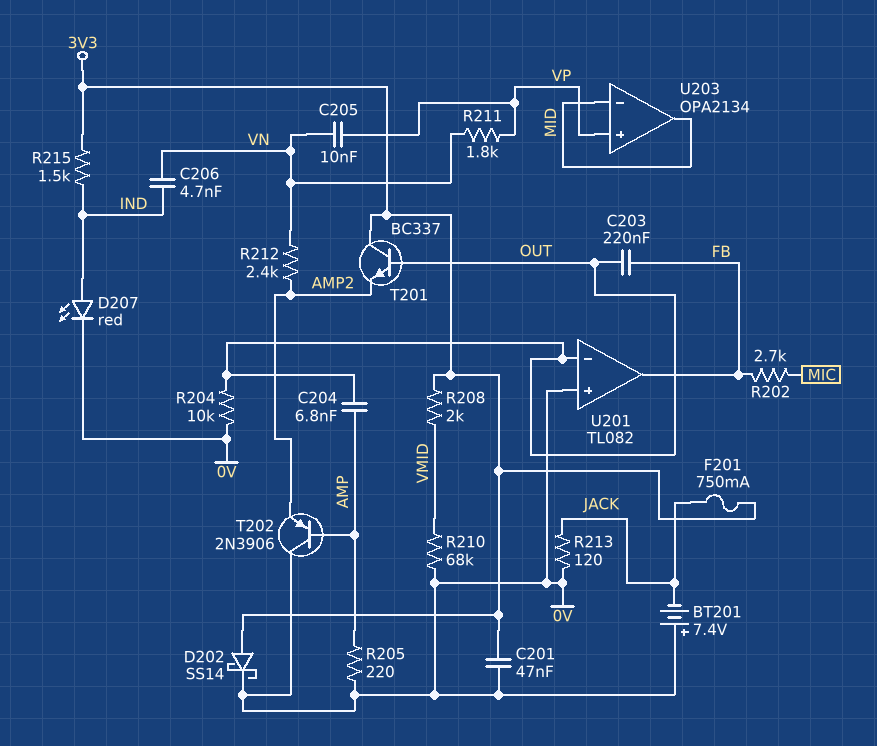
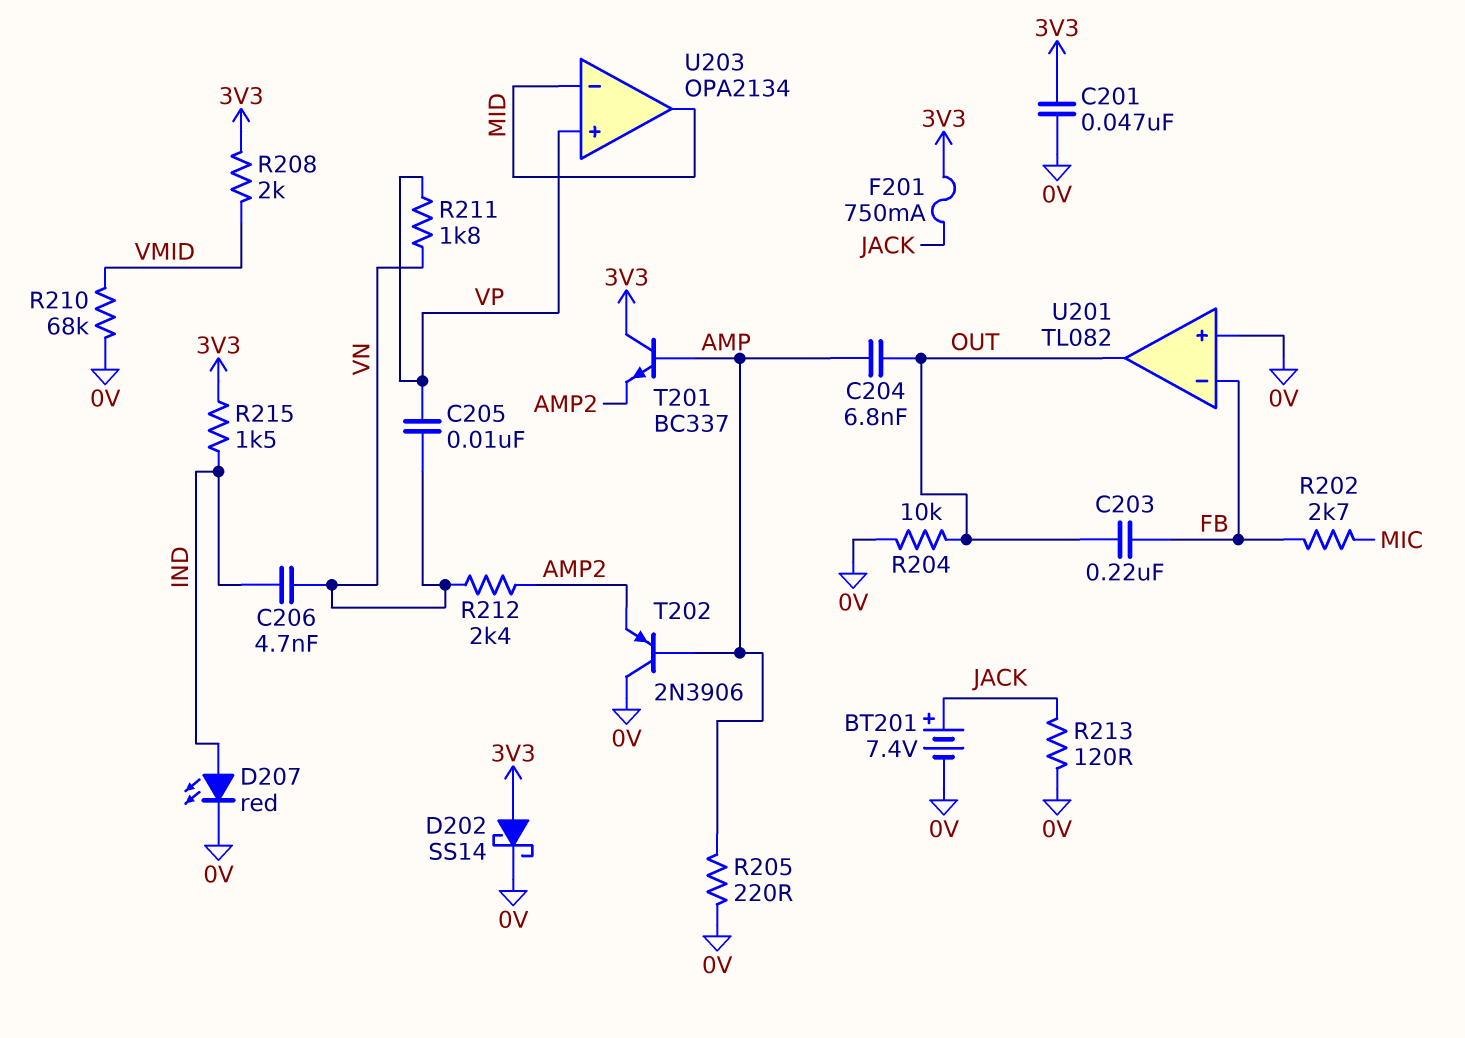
BT201: 7.4V (plus 0V, minus JACK) -> 7.4V (plus JACK, minus 0V)
T201: NPN BC337 (B OUT, C 3V3, E AMP2) -> NPN BC337 (B AMP, C 3V3, E AMP2)
U201 pin in-: OUT -> FB
U201 pin out: FB -> OUT

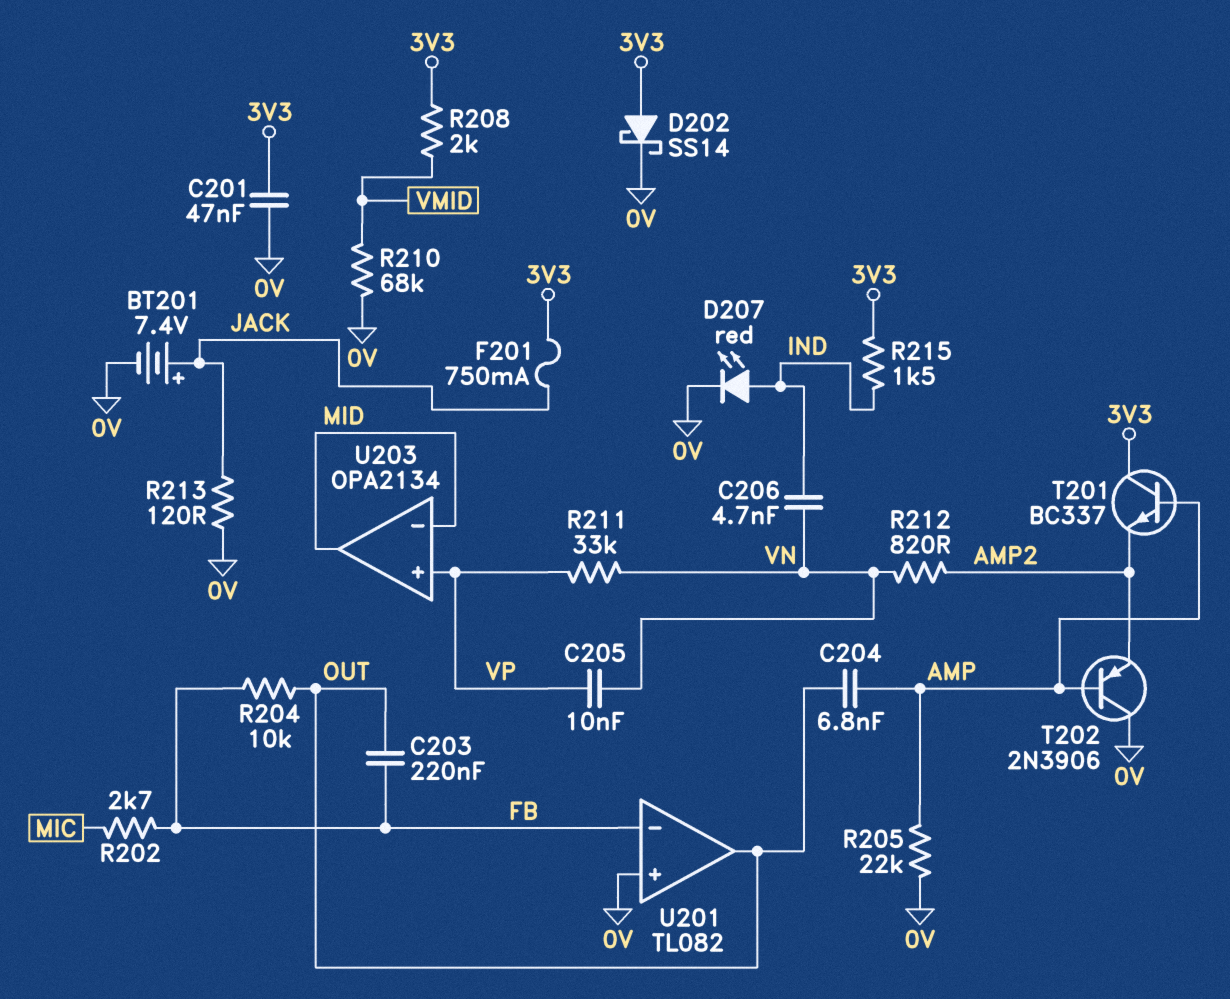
R204: 10k (0V, OUT) -> 10k (FB, OUT)
R205: 220 (0V, AMP) -> 22k (0V, AMP)
R211: 1.8k (VN, VP) -> 33k (VN, VP)
R212: 2.4k (AMP2, VN) -> 820 (AMP2, VN)

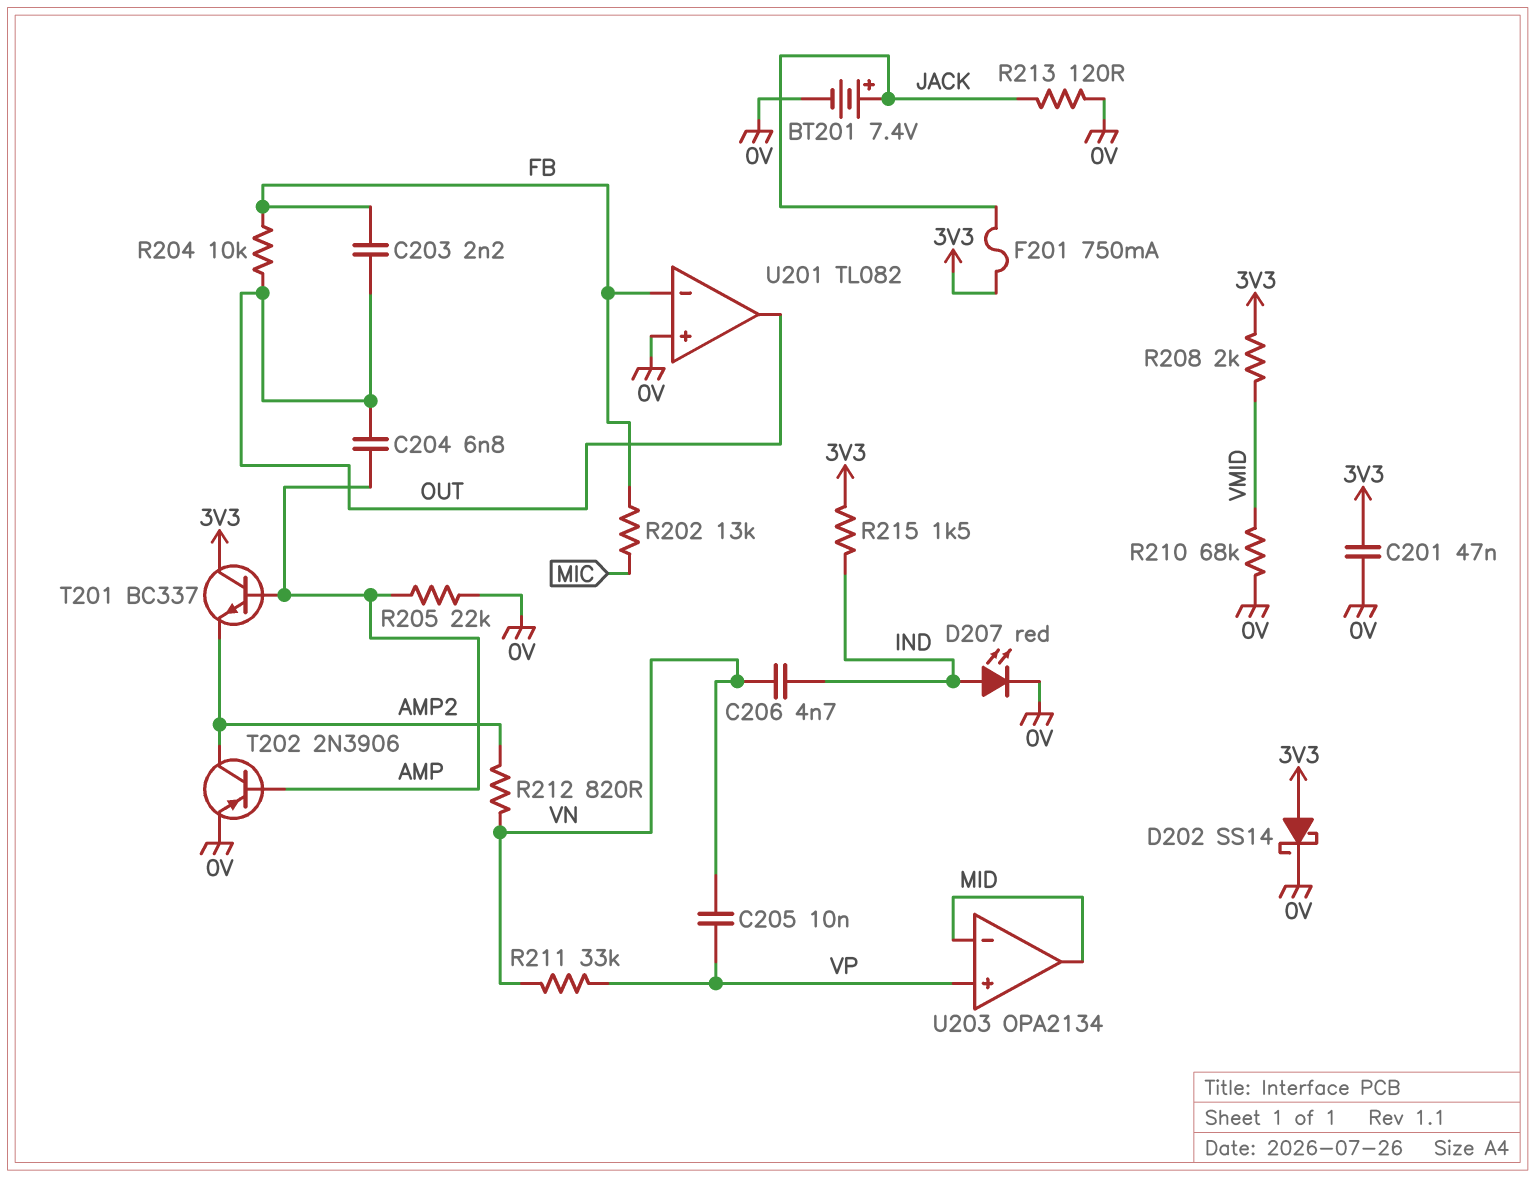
C203: 220nF (FB, OUT) -> 2.2nF (FB, OUT)
R202: 2.7k (FB, MIC) -> 13k (FB, MIC)
T202: PNP 2N3906 (B AMP, C 0V, E AMP2) -> PNP 2N3906 (B AMP, C AMP2, E 0V)

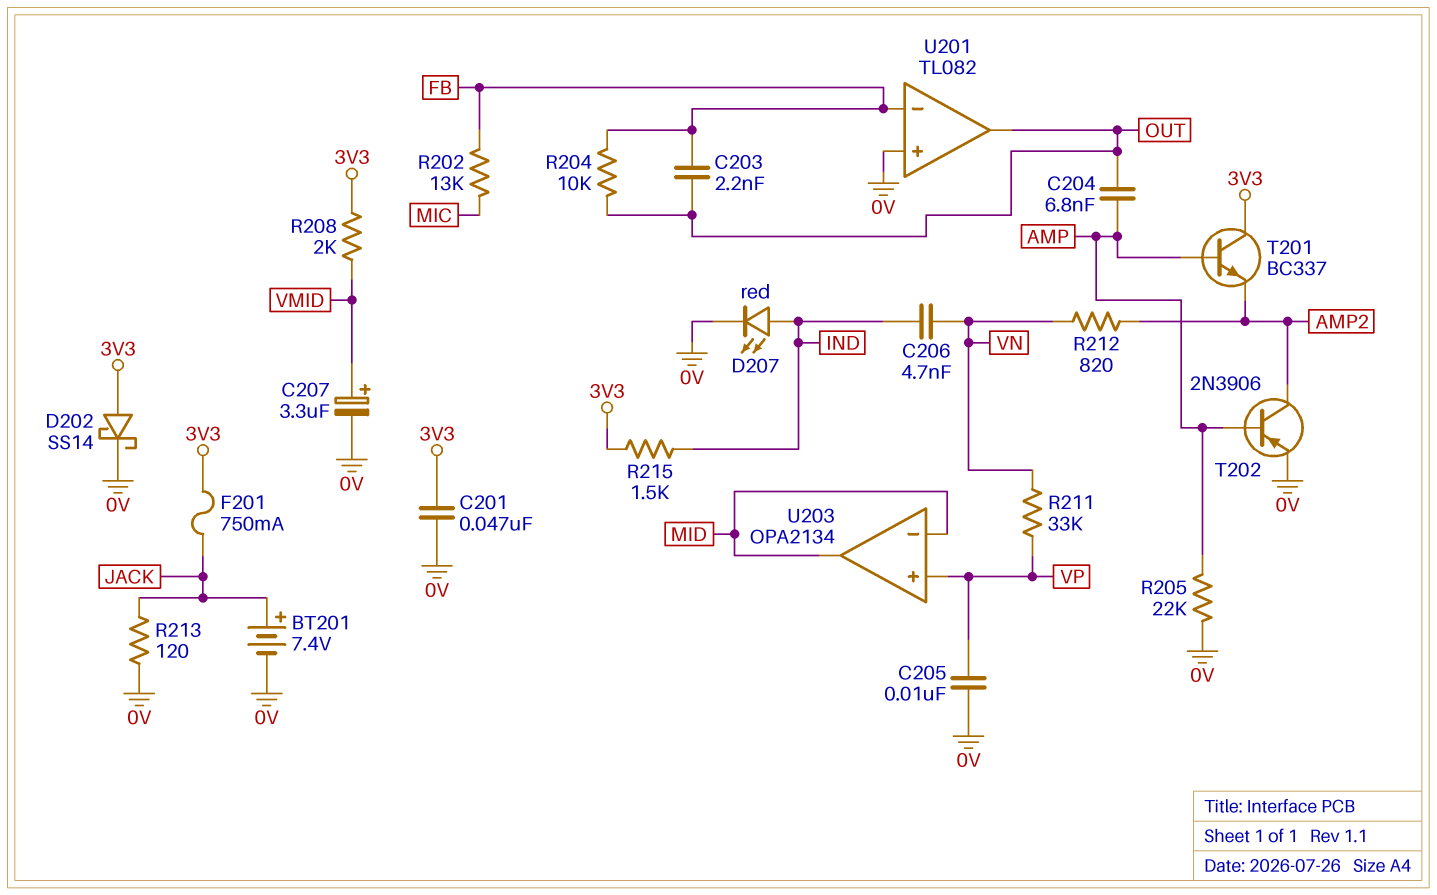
C205: 10nF (VN, VP) -> 10nF (0V, VP)
C207: none -> 3.3uF (plus VMID, minus 0V)
R210: 68k (0V, VMID) -> none

